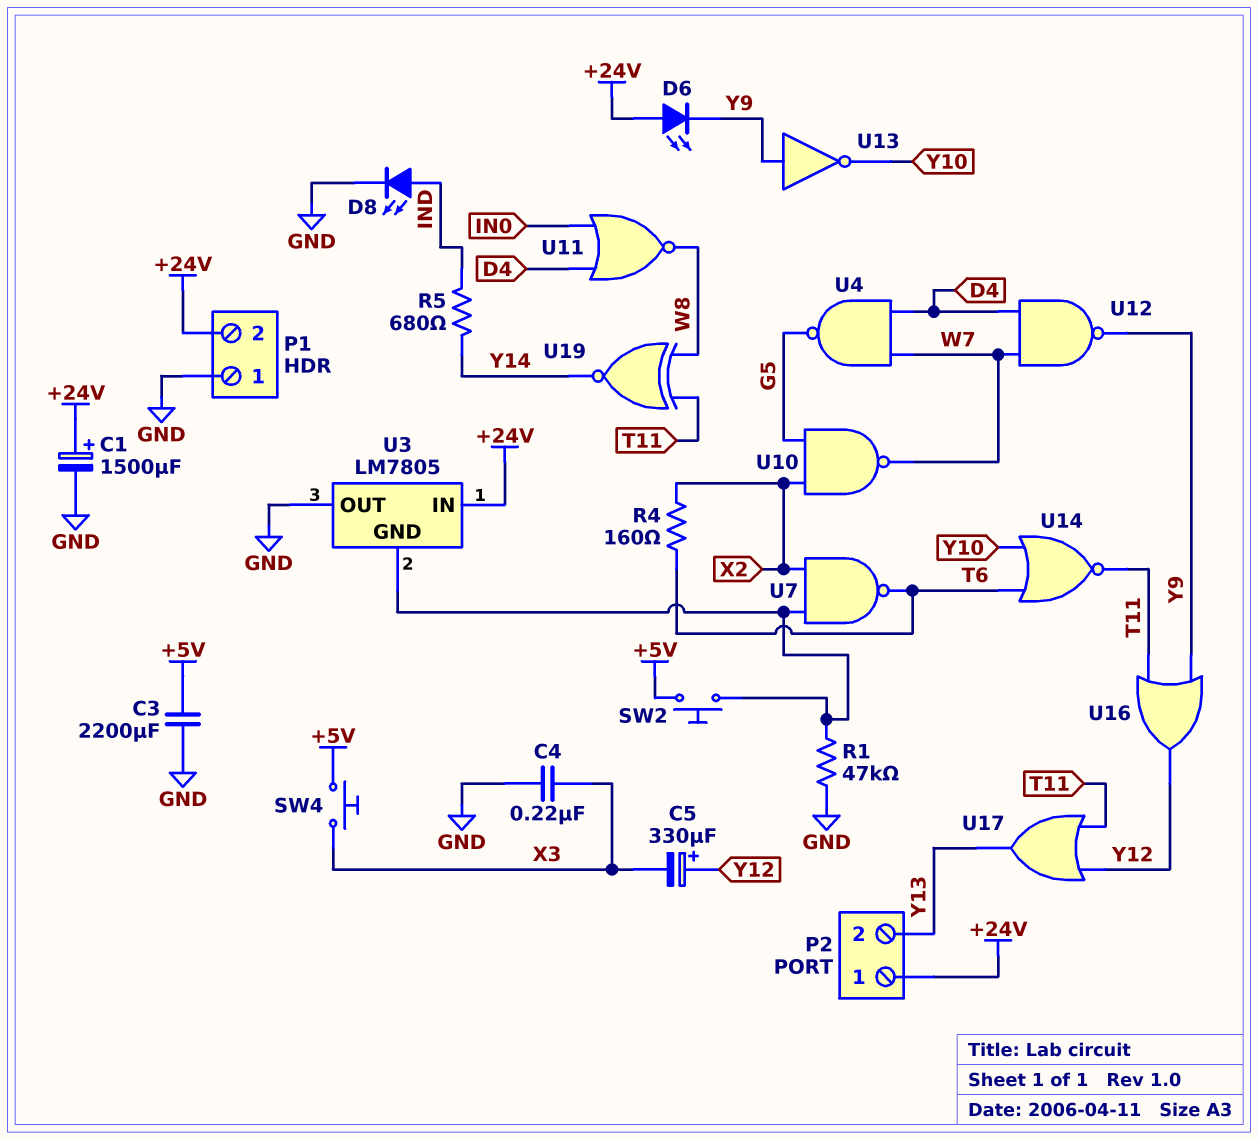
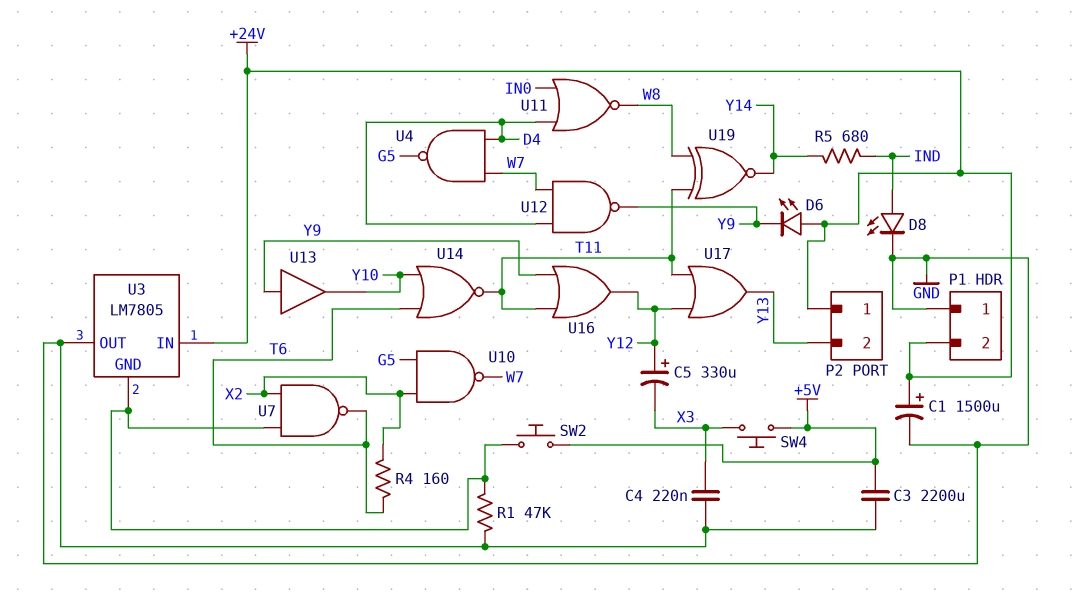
U13: NOT (in Y9, out Y10) -> buffer (in Y9, out Y10)

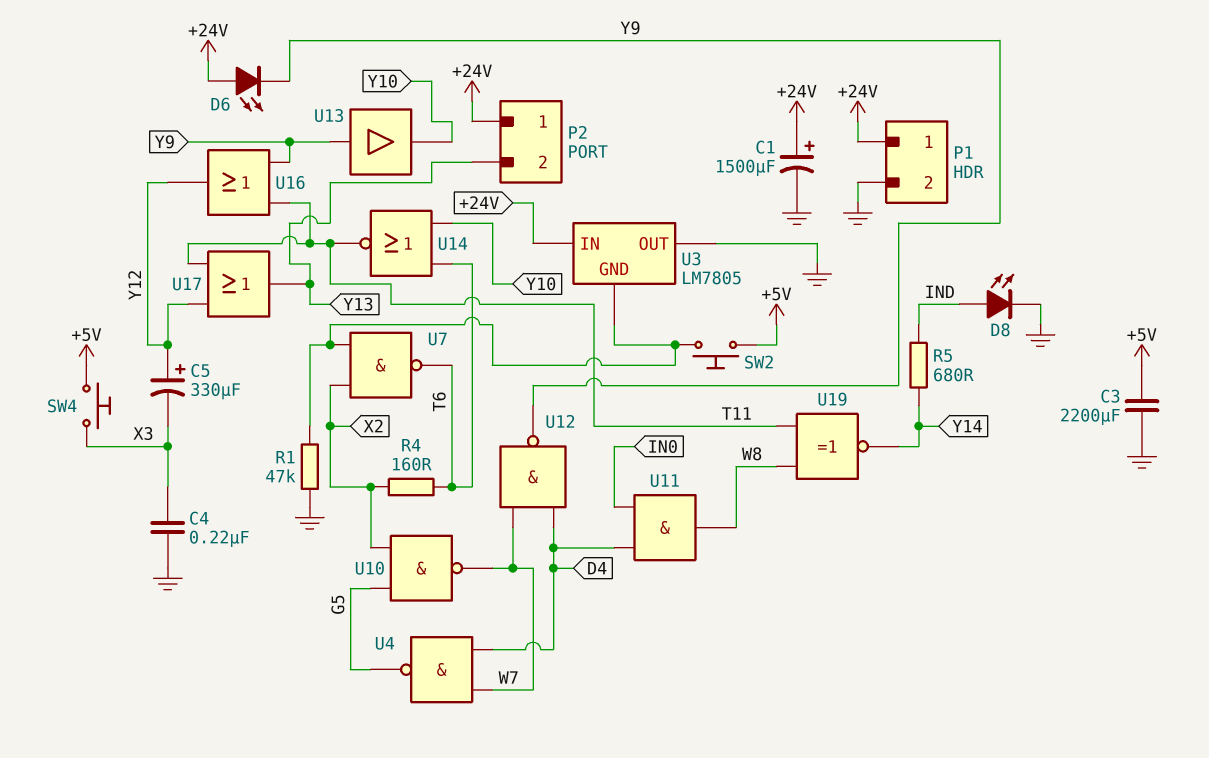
P1 pin 1: GND -> +24V
P1 pin 2: +24V -> GND
U11: NOR (in D4, in IN0, out W8) -> AND (in D4, in IN0, out W8)

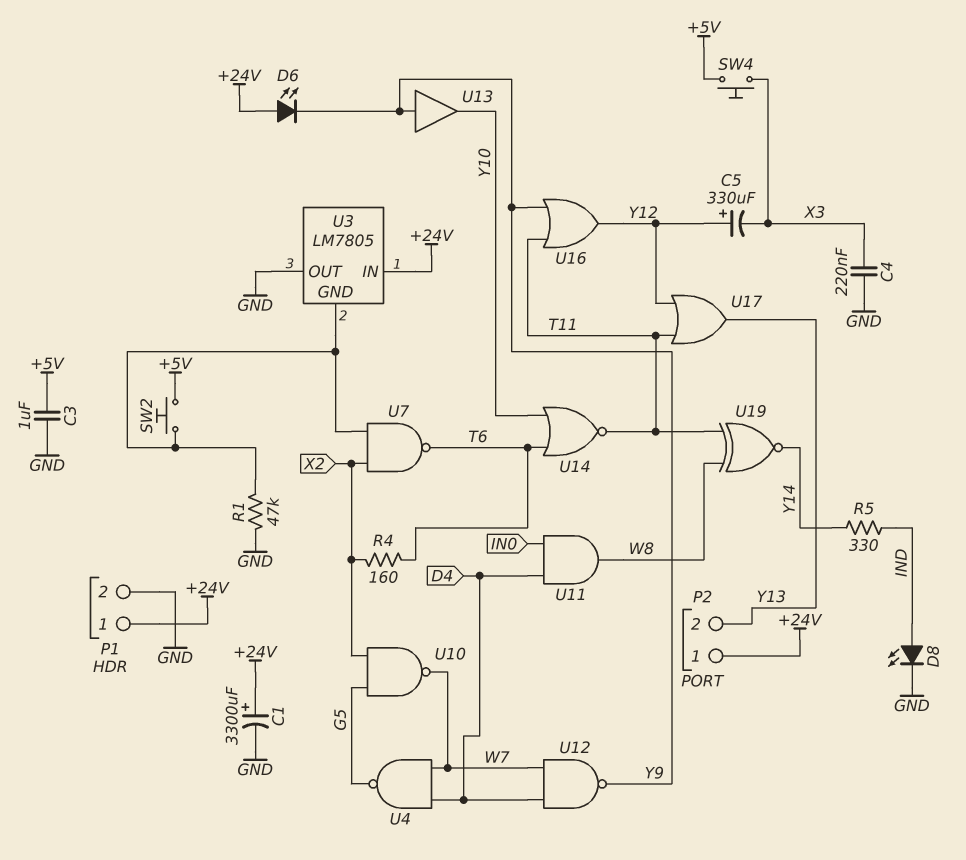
C1: 1500uF (plus +24V, minus GND) -> 3300uF (plus +24V, minus GND)
C3: 2200uF (+5V, GND) -> 1uF (+5V, GND)
R5: 680 (IND, Y14) -> 330 (IND, Y14)

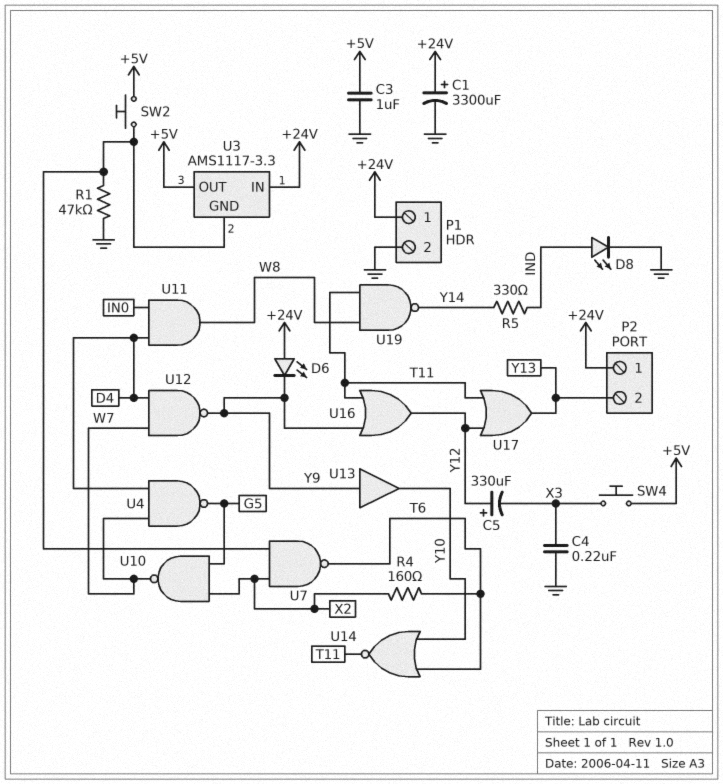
U3: LM7805 -> AMS1117-3.3
U3 pin OUT: GND -> +5V
U19: XNOR (in T11, in W8, out Y14) -> NAND (in T11, in W8, out Y14)

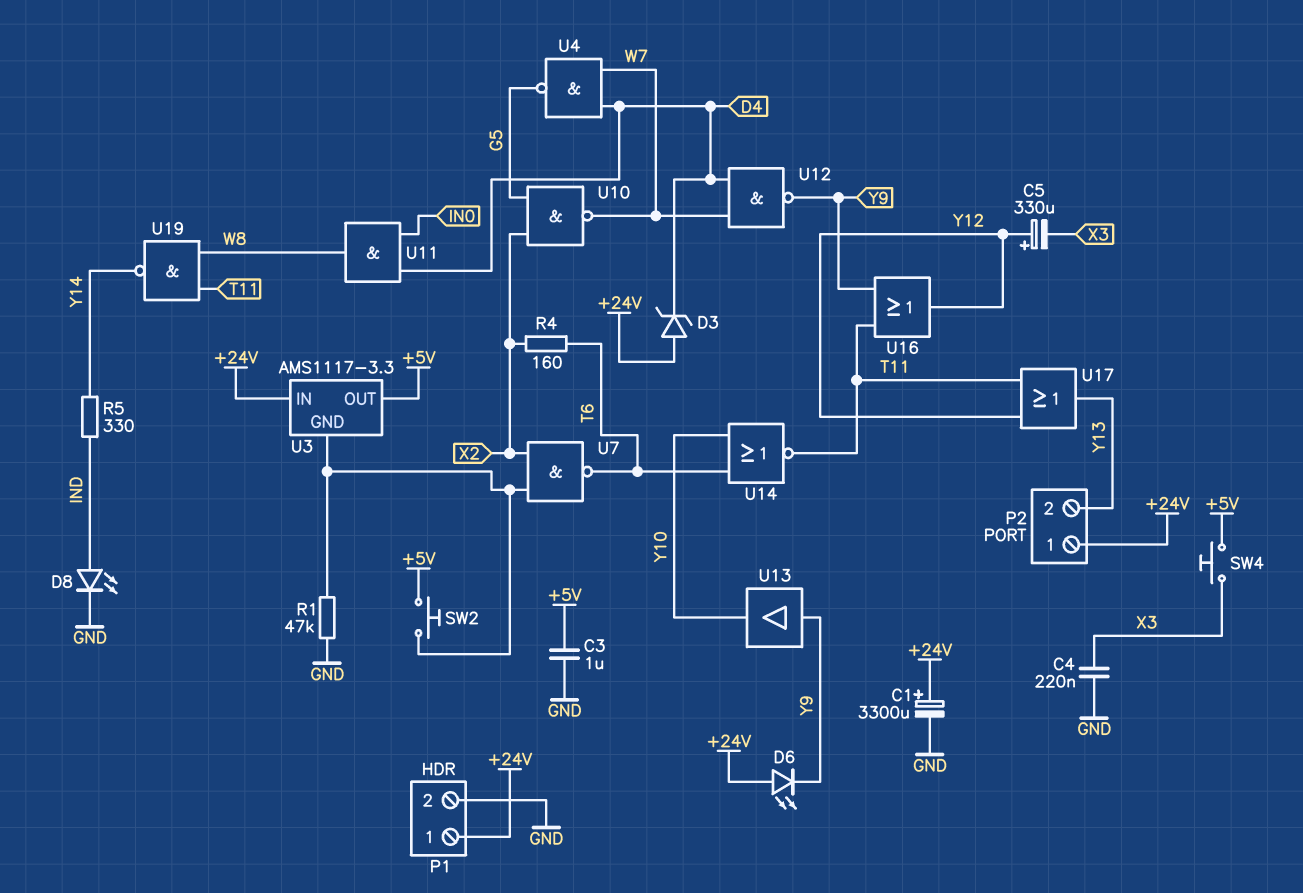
D3: none -> zener (A +24V, K D4)

